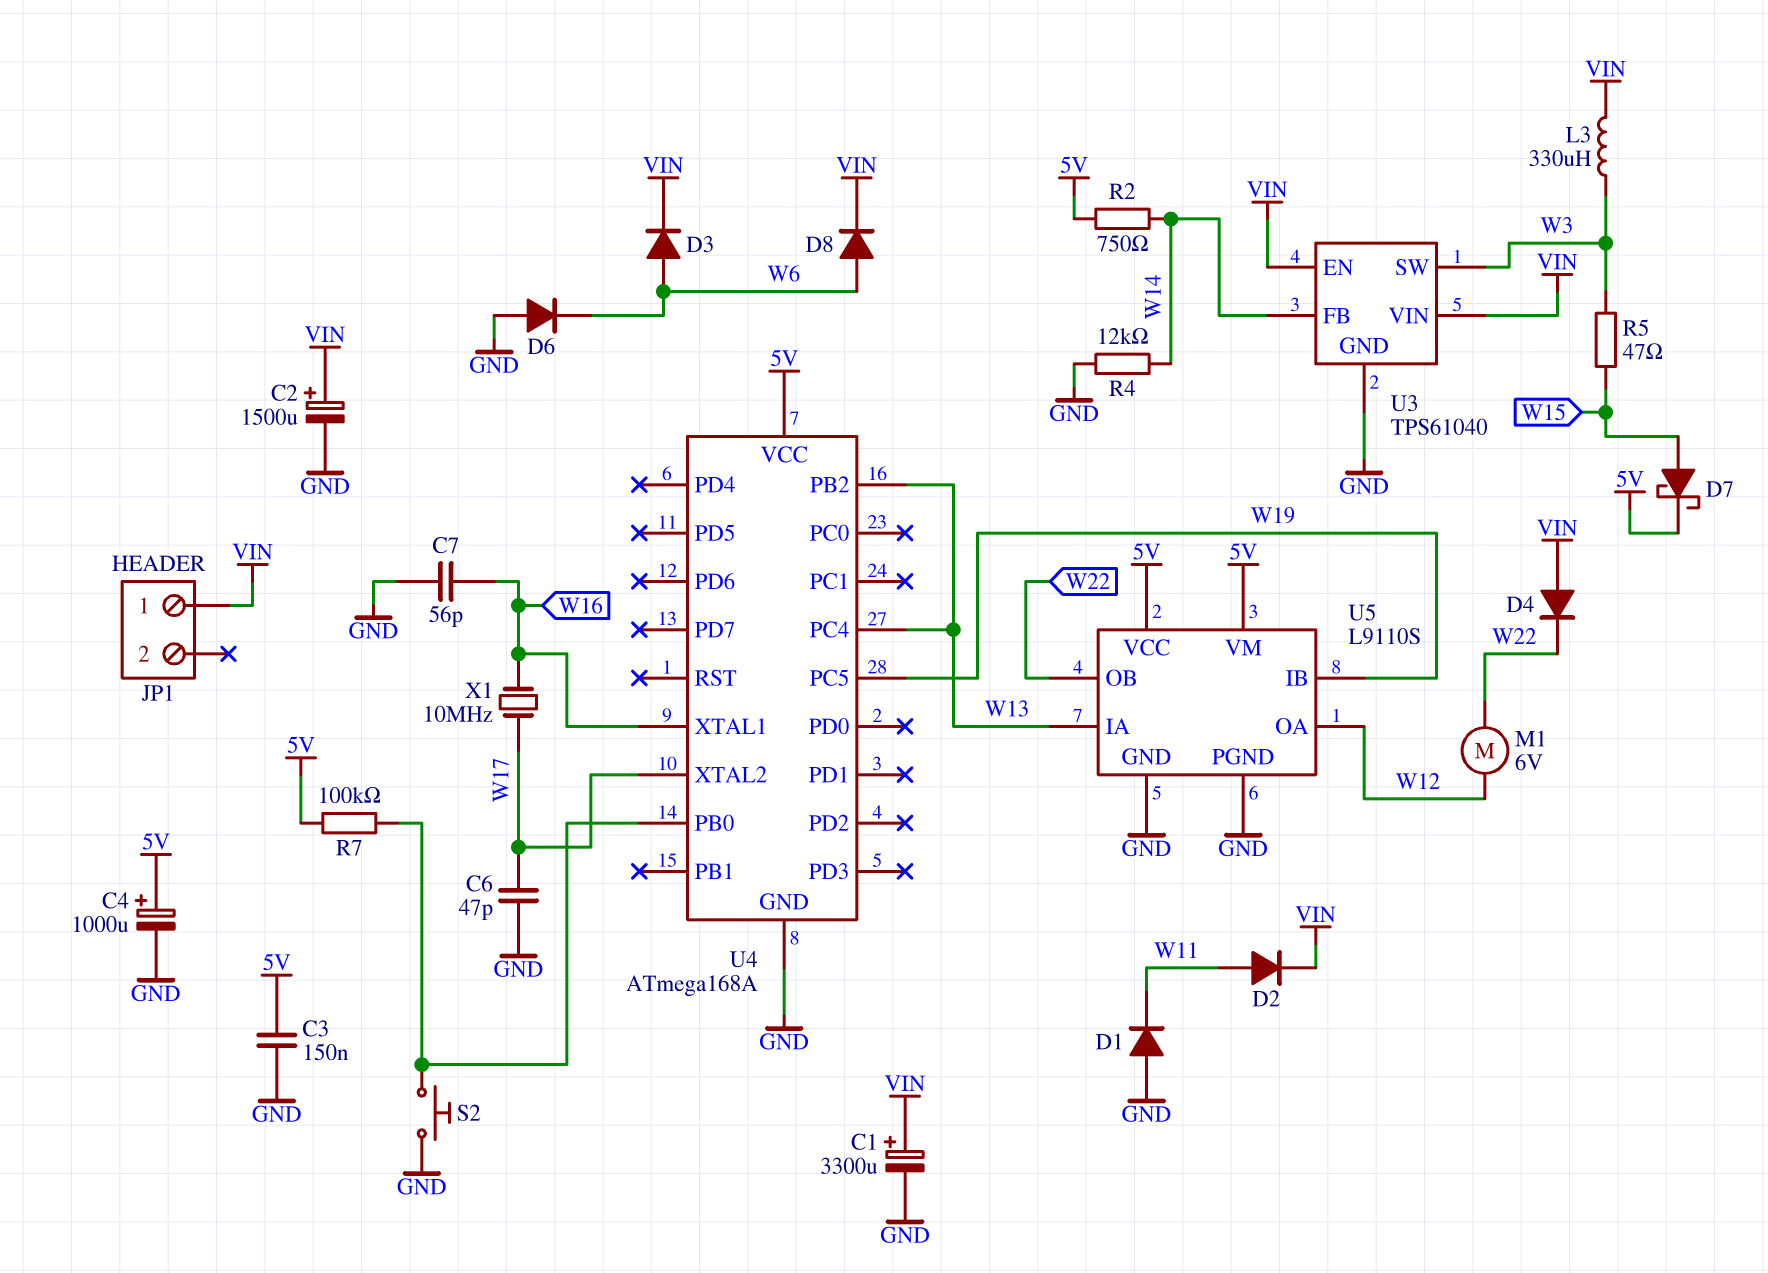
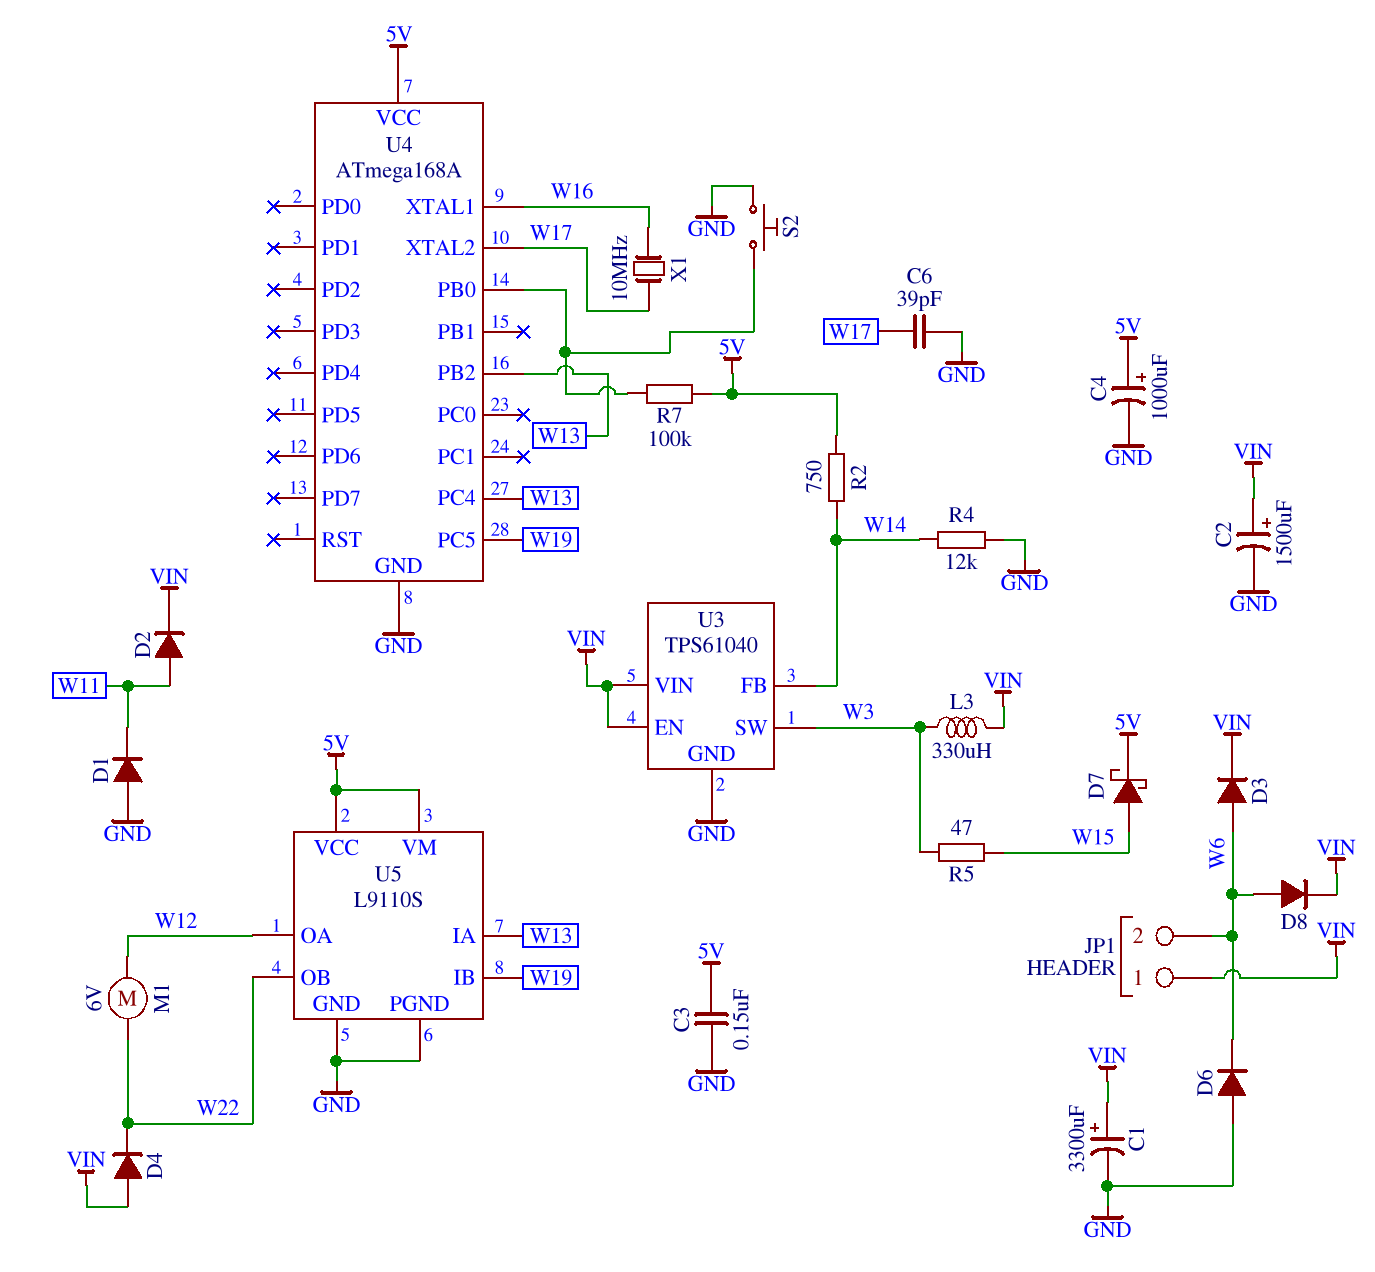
C6: 47pF (GND, W17) -> 39pF (GND, W17)
C7: 56pF (GND, W16) -> none
JP1 pin 2: none -> W6

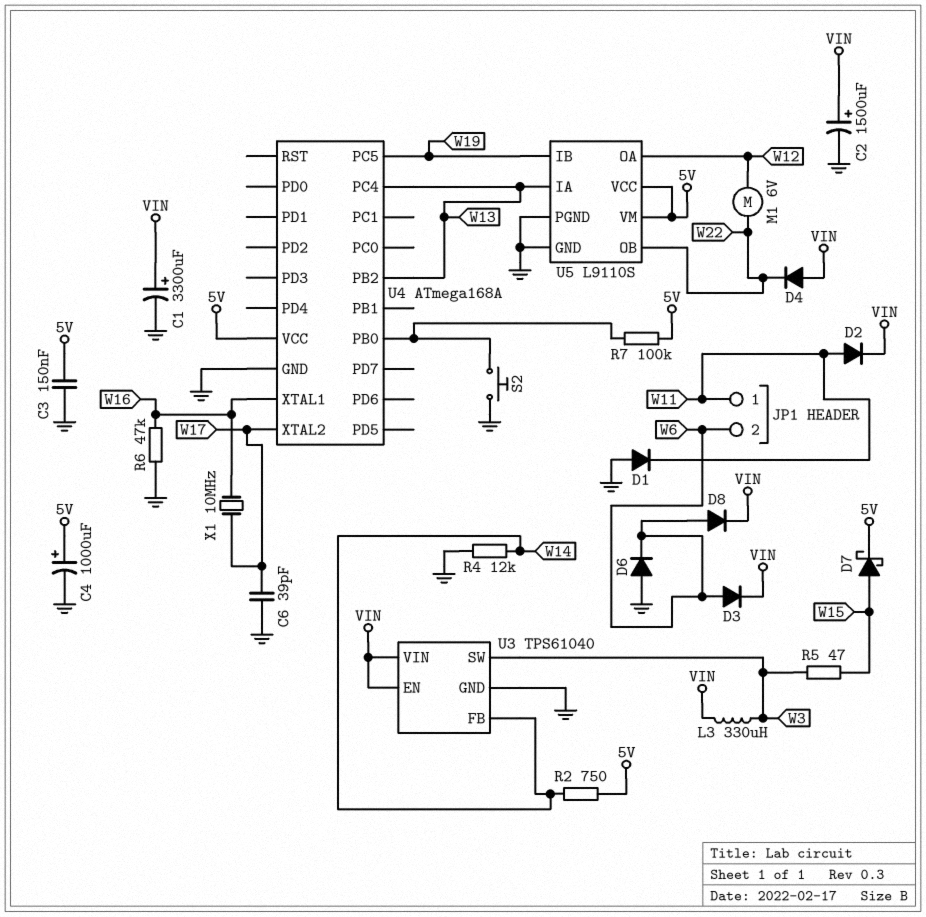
JP1 pin 1: VIN -> W11
R6: none -> 47k (GND, W16)

